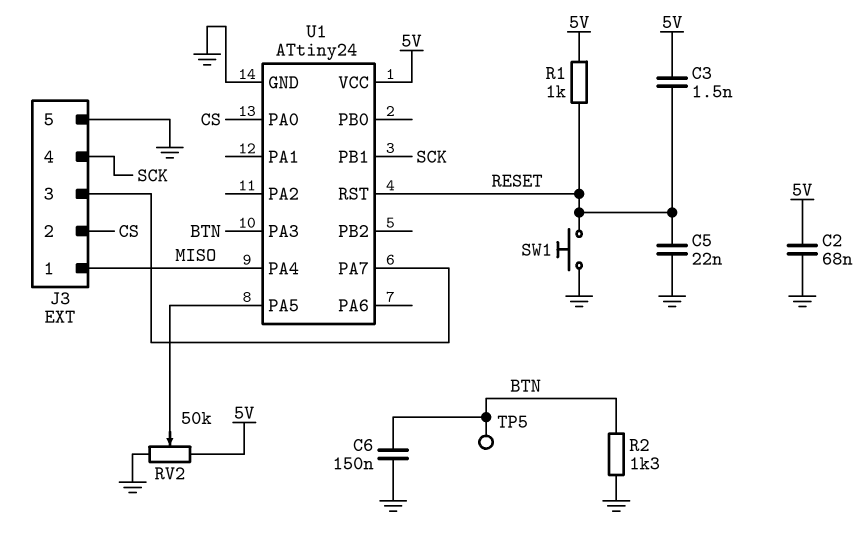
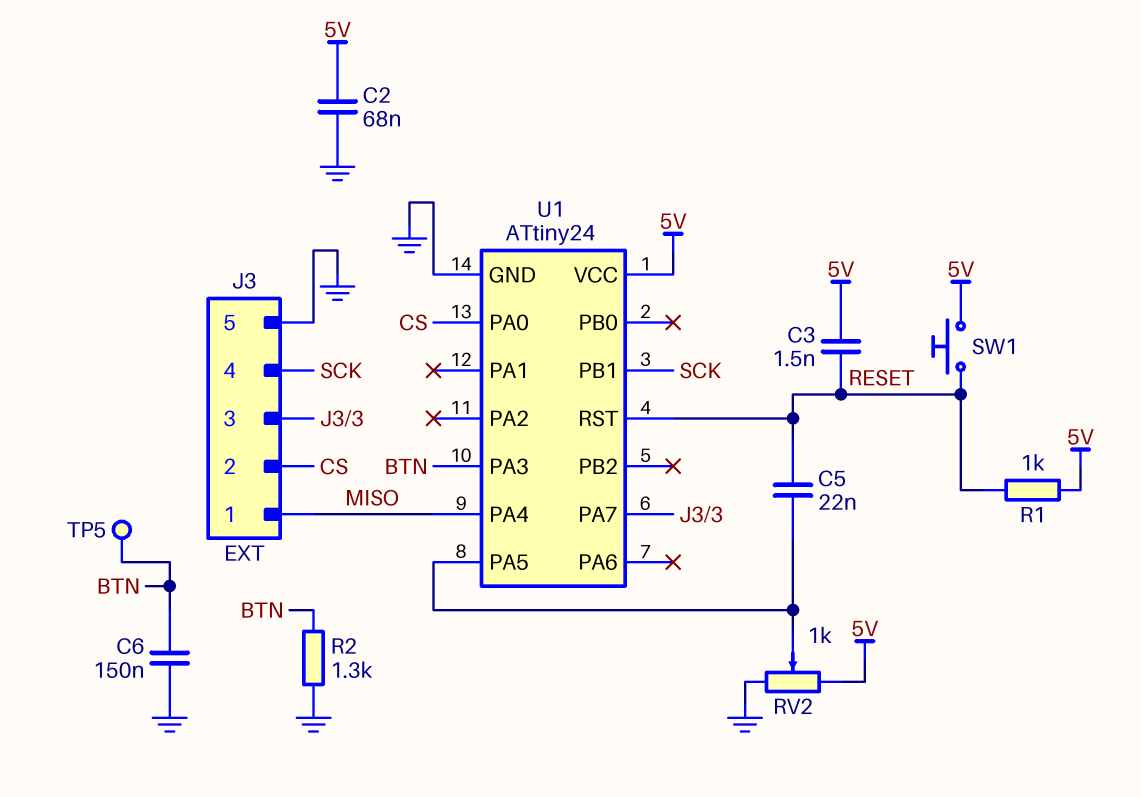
C5: 22nF (GND, RESET) -> 22nF (RESET, U1/PA5)
RV2: 50k (5V, GND, wiper U1/PA5) -> 1k (5V, GND, wiper U1/PA5)
SW1: button (GND, RESET) -> button (5V, RESET)

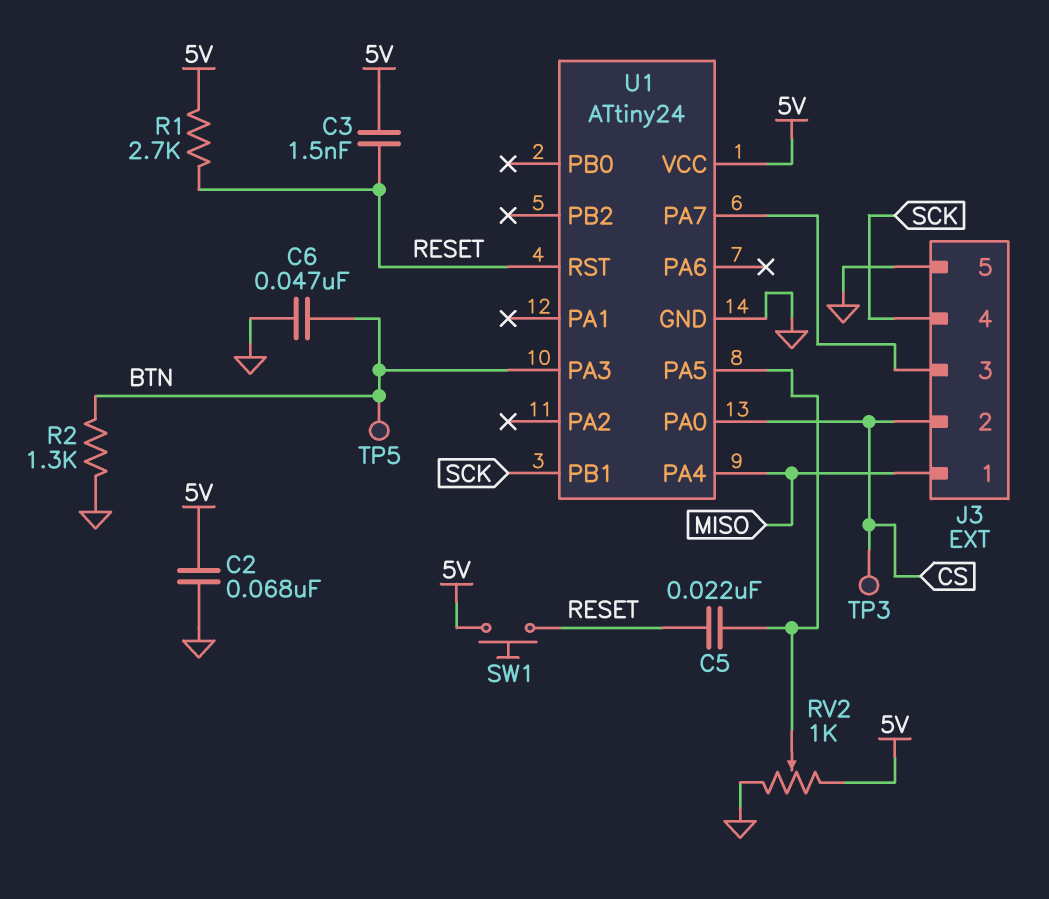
C6: 150nF (BTN, GND) -> 47nF (BTN, GND)
R1: 1k (5V, RESET) -> 2.7k (5V, RESET)
TP3: none -> test point (CS)

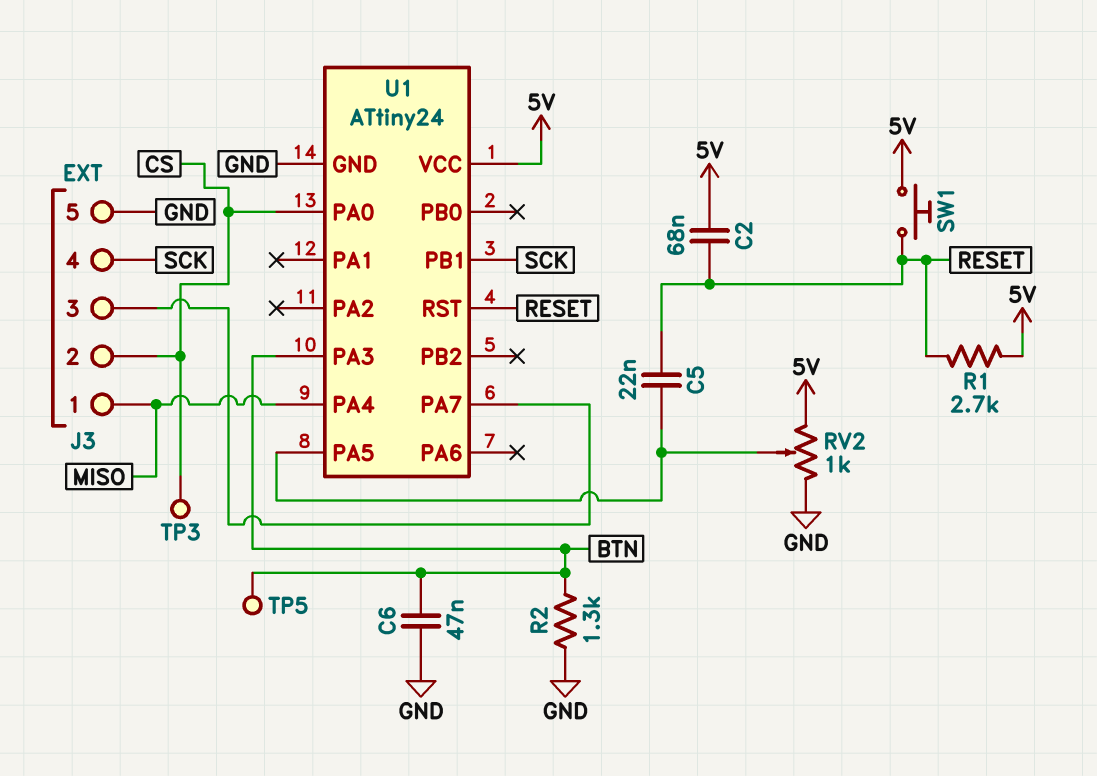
C2: 68nF (5V, GND) -> 68nF (5V, RESET)
C3: 1.5nF (5V, RESET) -> none

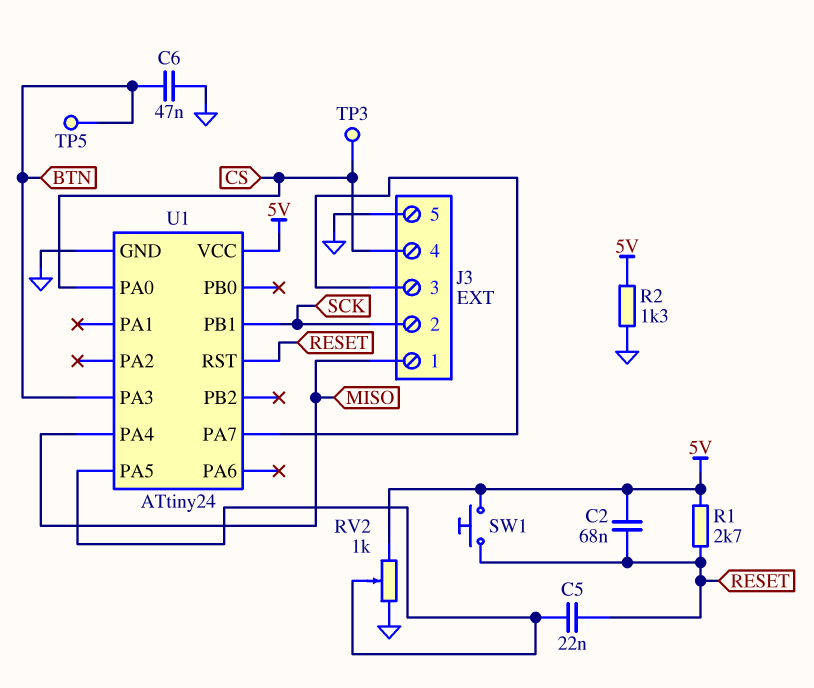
J3 pin 2: CS -> SCK
J3 pin 4: SCK -> CS
R2: 1.3k (BTN, GND) -> 1.3k (5V, GND)

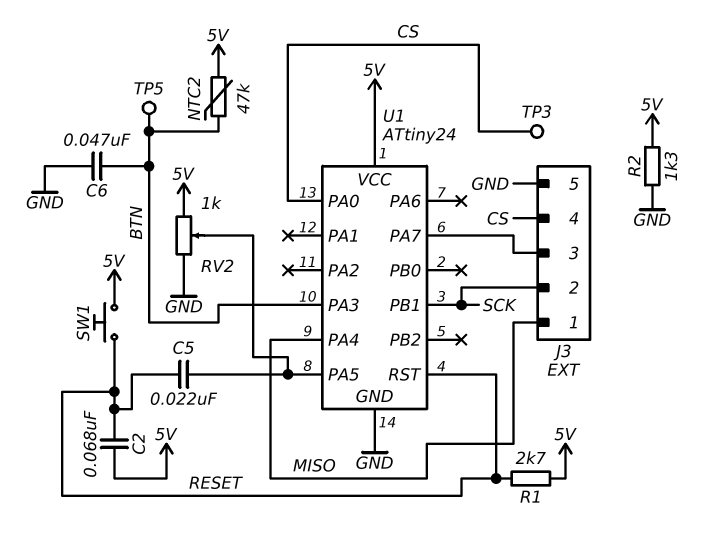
NTC2: none -> 47k (5V, BTN)

